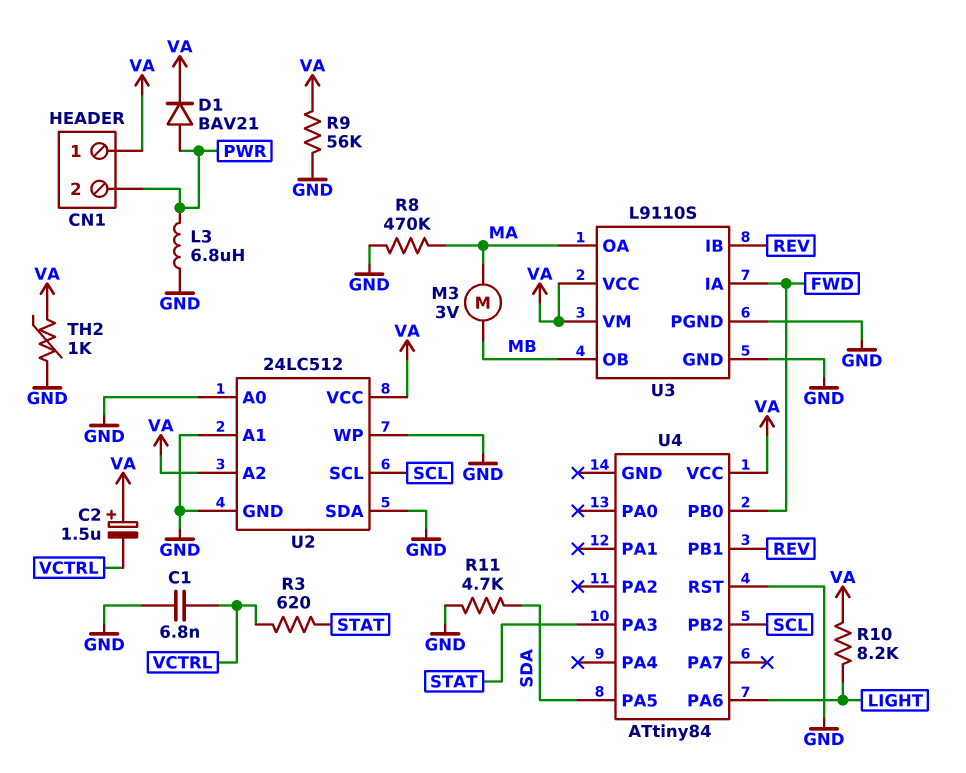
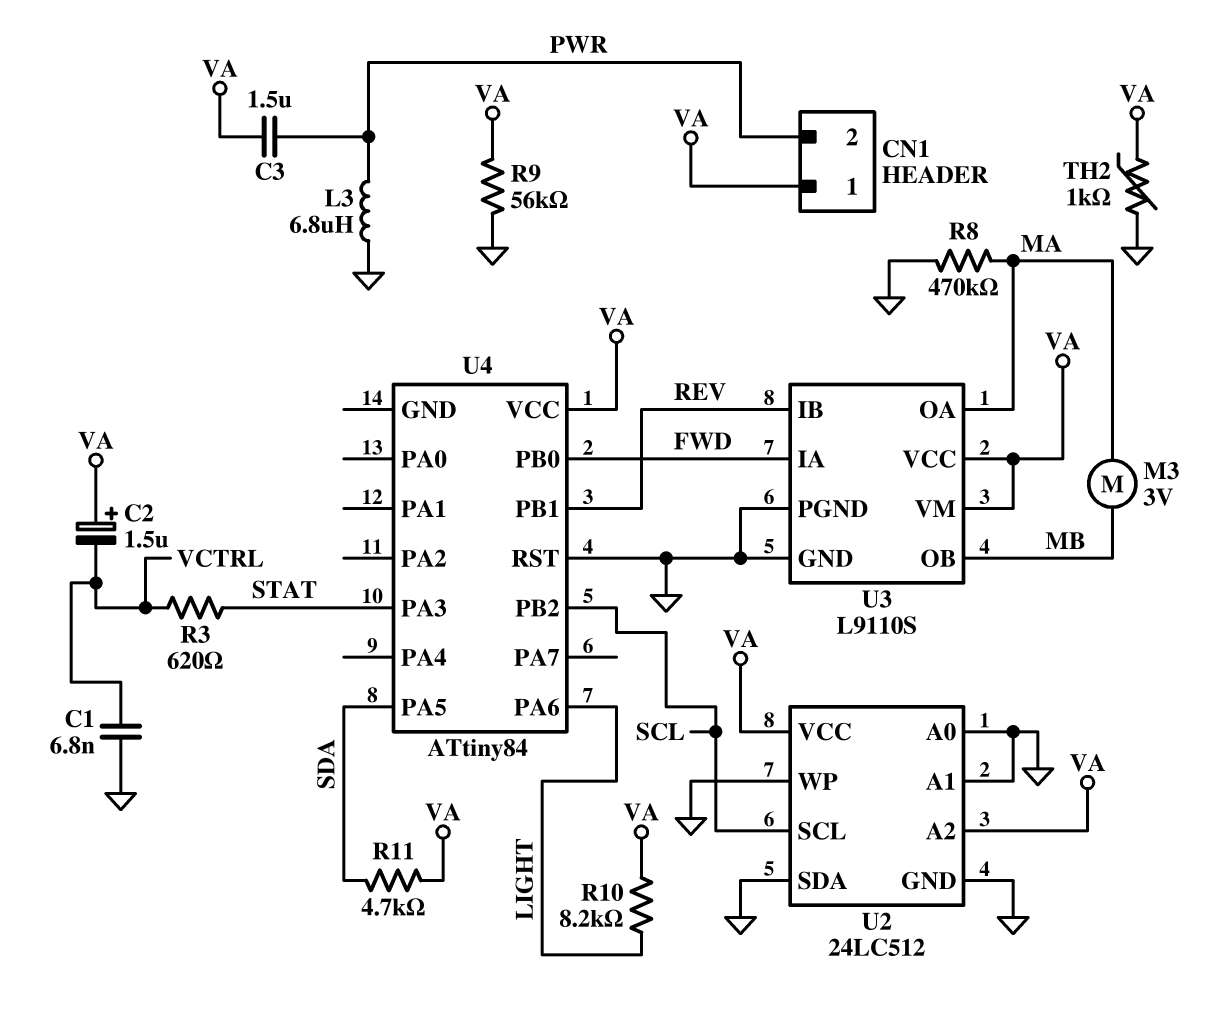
C3: none -> 1.5uF (PWR, VA)
D1: diode BAV21 (A PWR, K VA) -> none
R11: 4.7k (GND, SDA) -> 4.7k (SDA, VA)

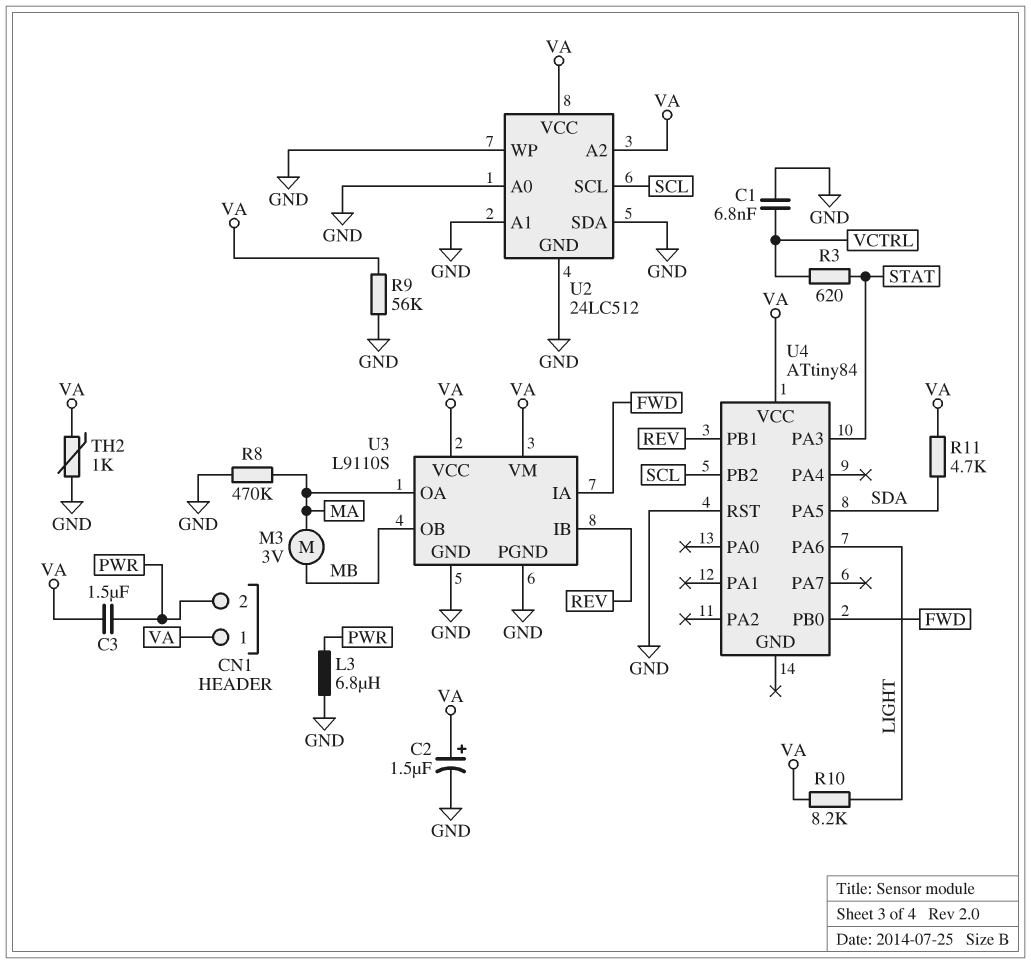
C2: 1.5uF (plus VA, minus VCTRL) -> 1.5uF (plus VA, minus GND)

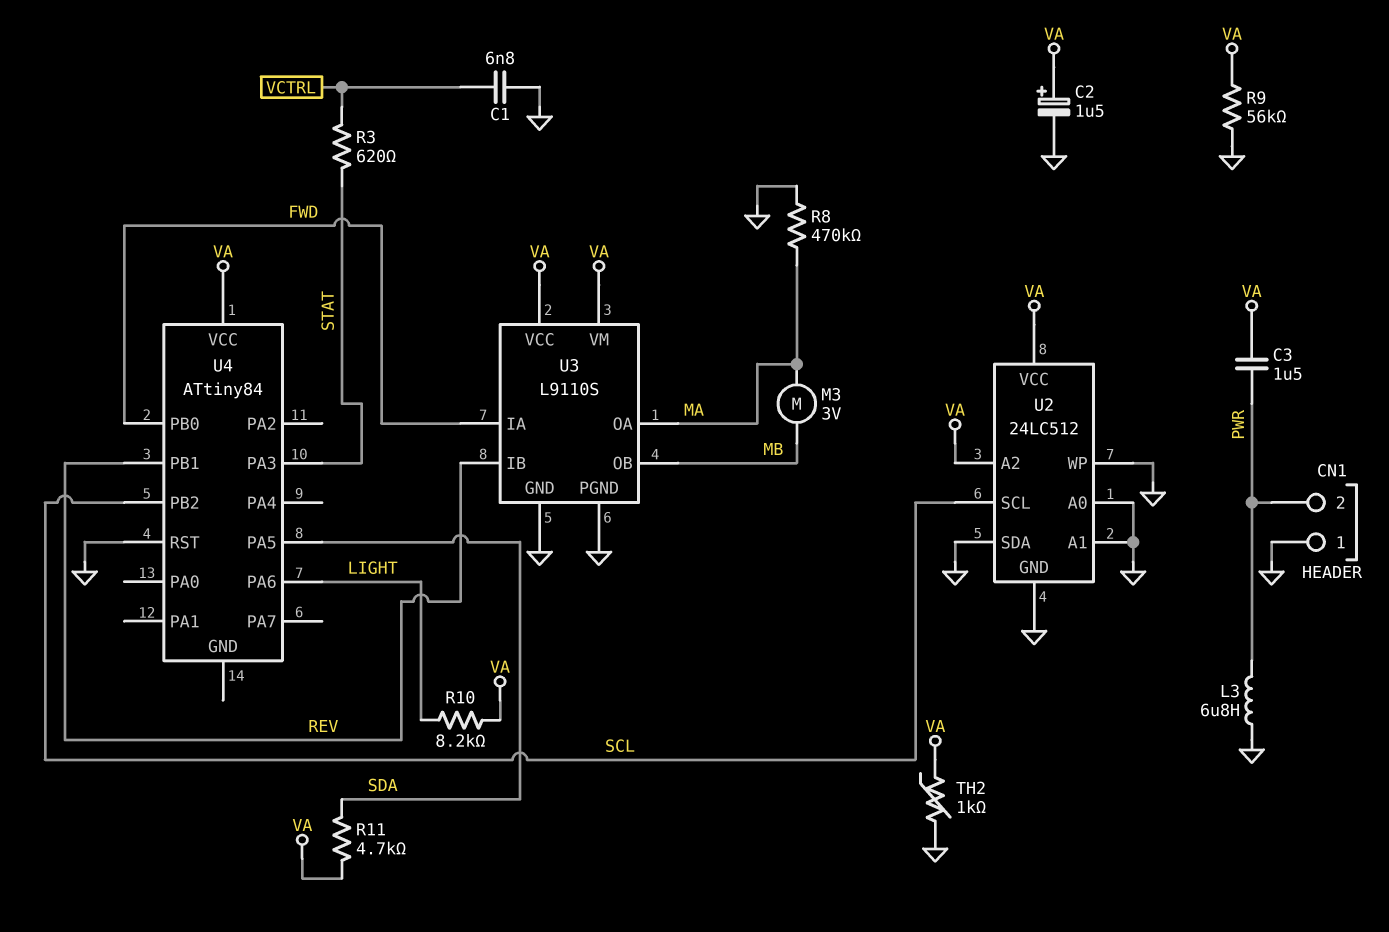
CN1 pin 1: VA -> GND

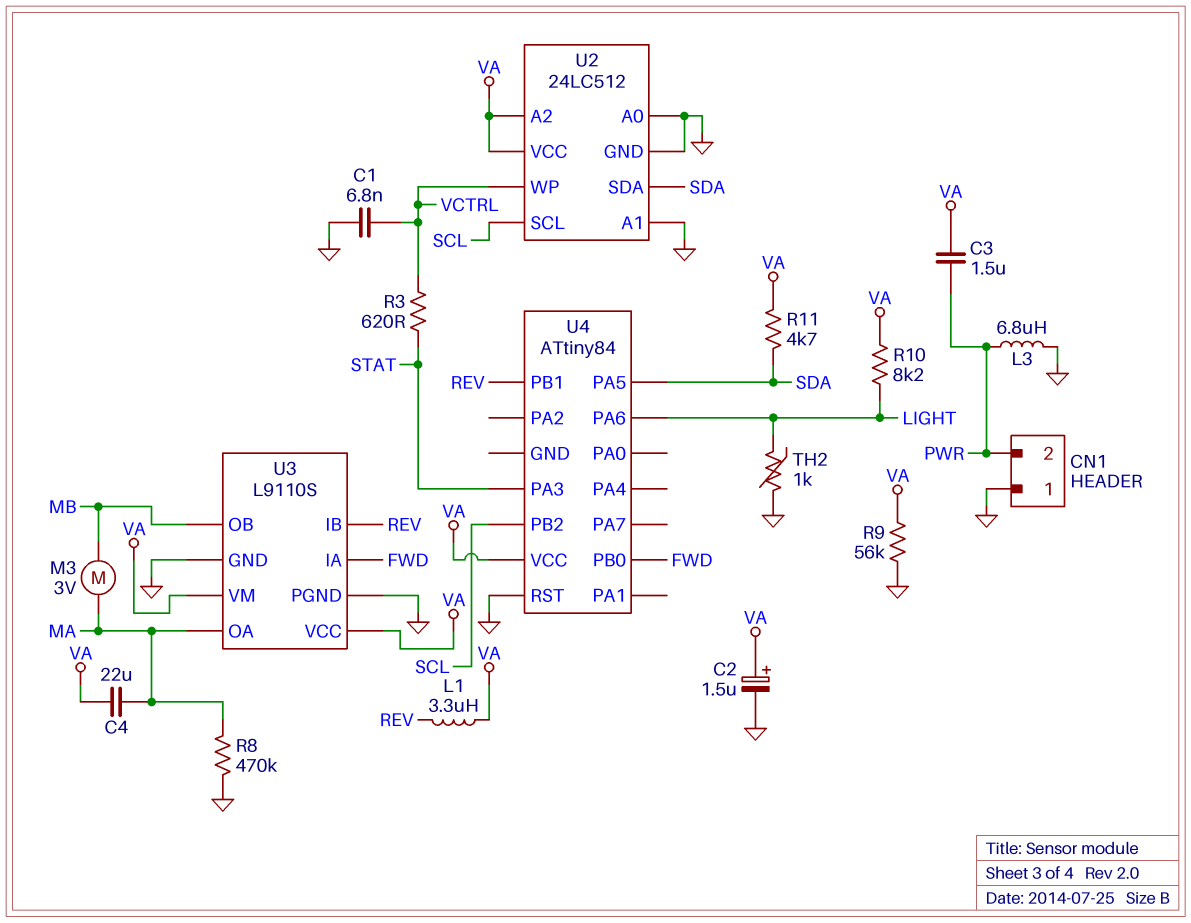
C4: none -> 22uF (MA, VA)
L1: none -> 3.3uH (REV, VA)
TH2: 1k (GND, VA) -> 1k (GND, LIGHT)
U2 pin SDA: GND -> SDA
U2 pin WP: GND -> VCTRL

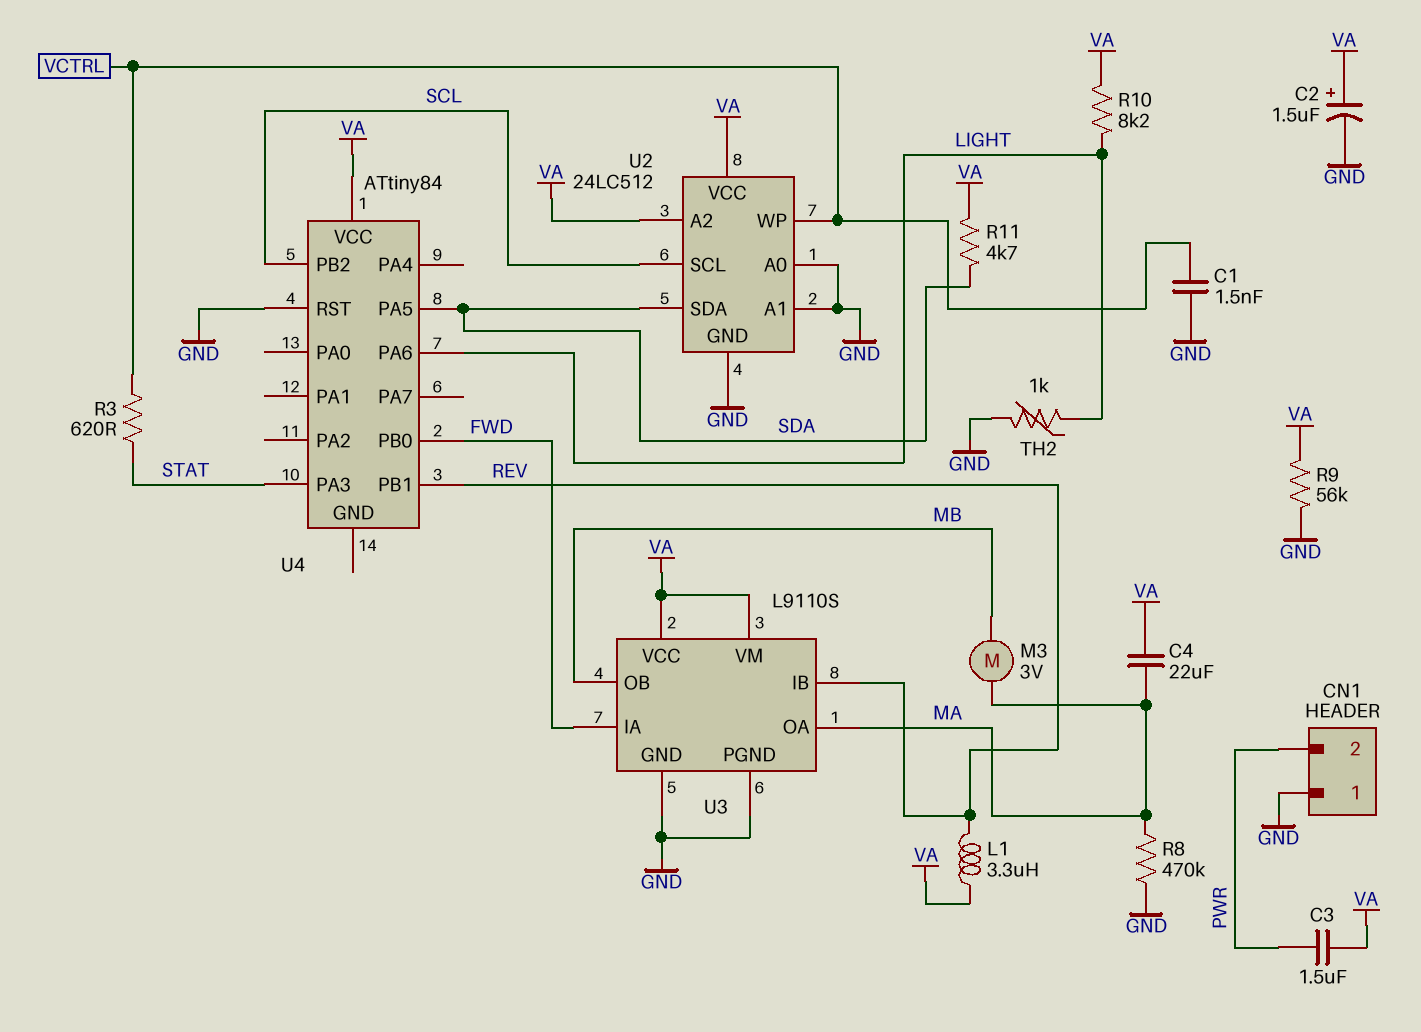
C1: 6.8nF (GND, VCTRL) -> 1.5nF (GND, VCTRL)
L3: 6.8uH (GND, PWR) -> none

